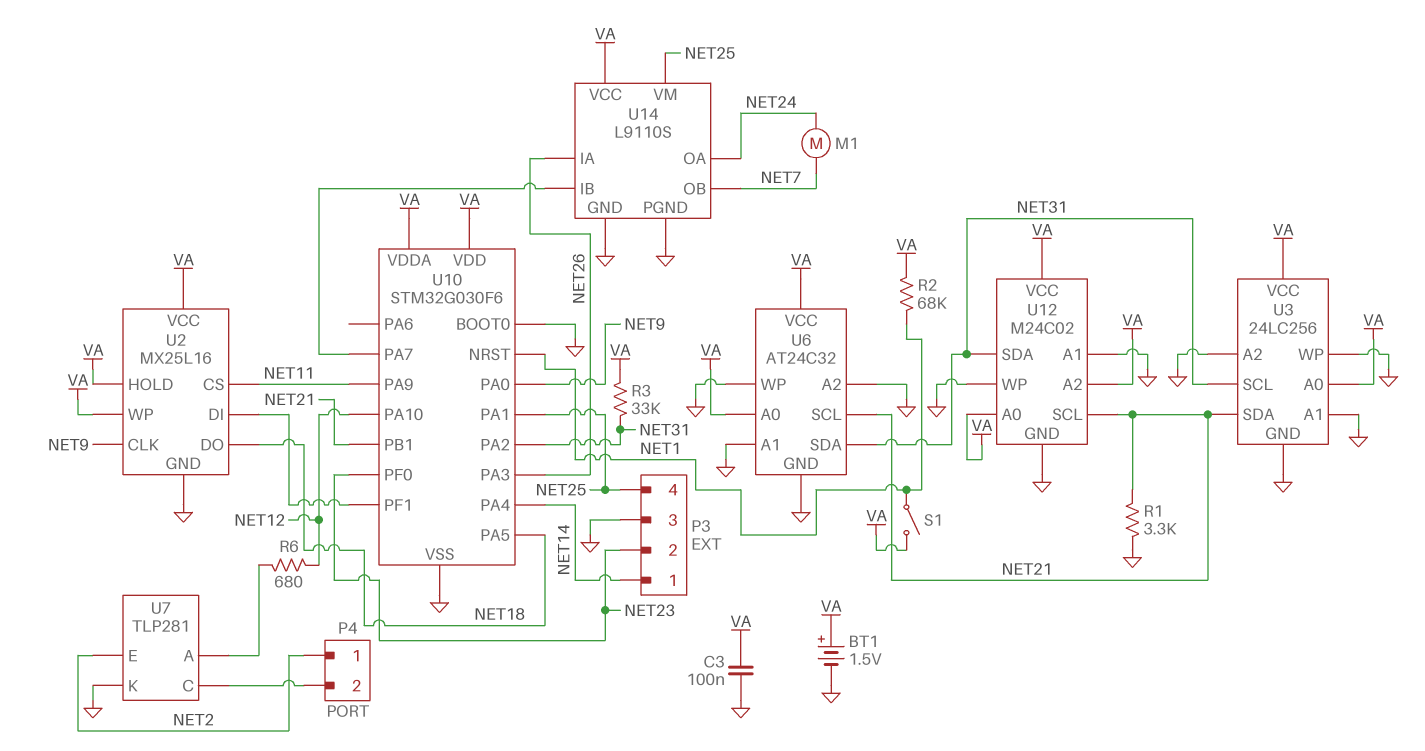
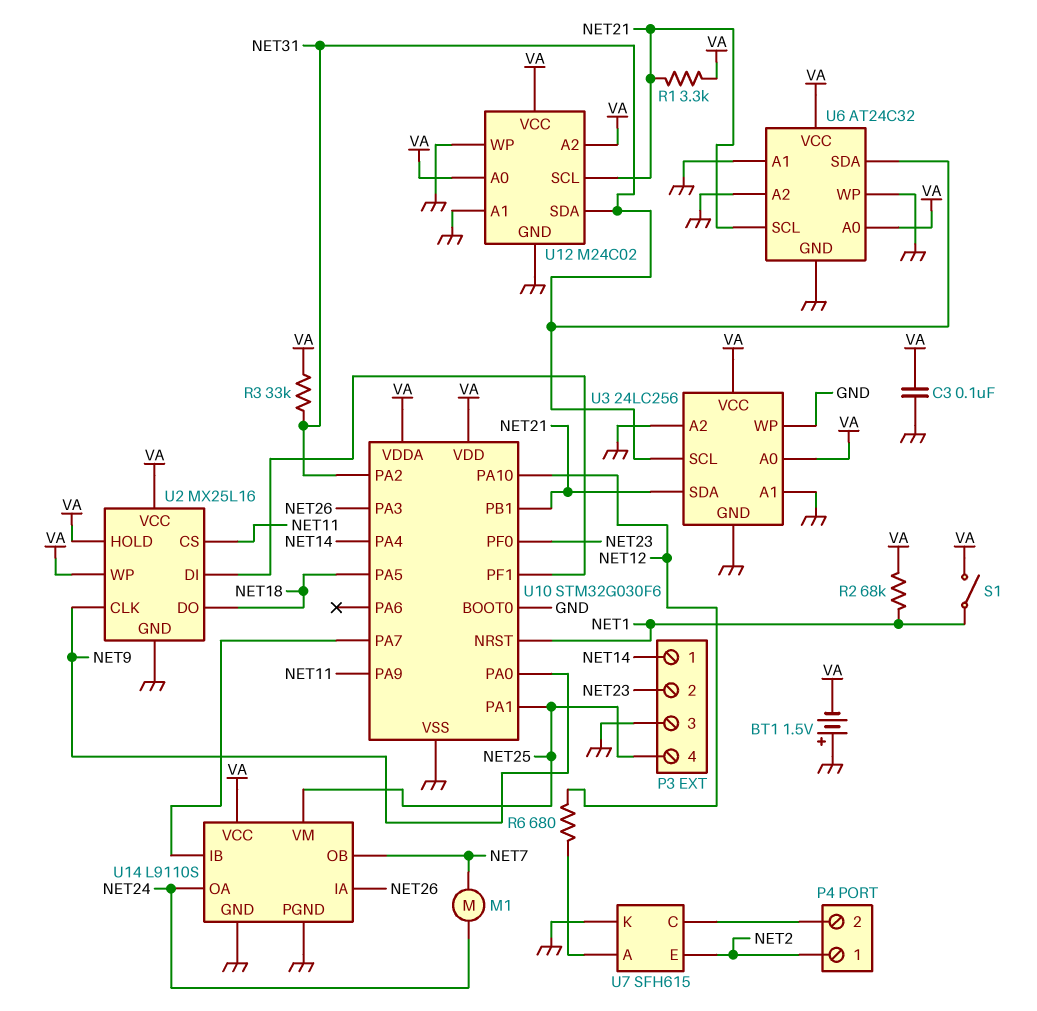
BT1: 1.5V (plus VA, minus GND) -> 1.5V (plus GND, minus VA)
R1: 3.3k (GND, NET21) -> 3.3k (NET21, VA)
U7: TLP281 -> SFH615

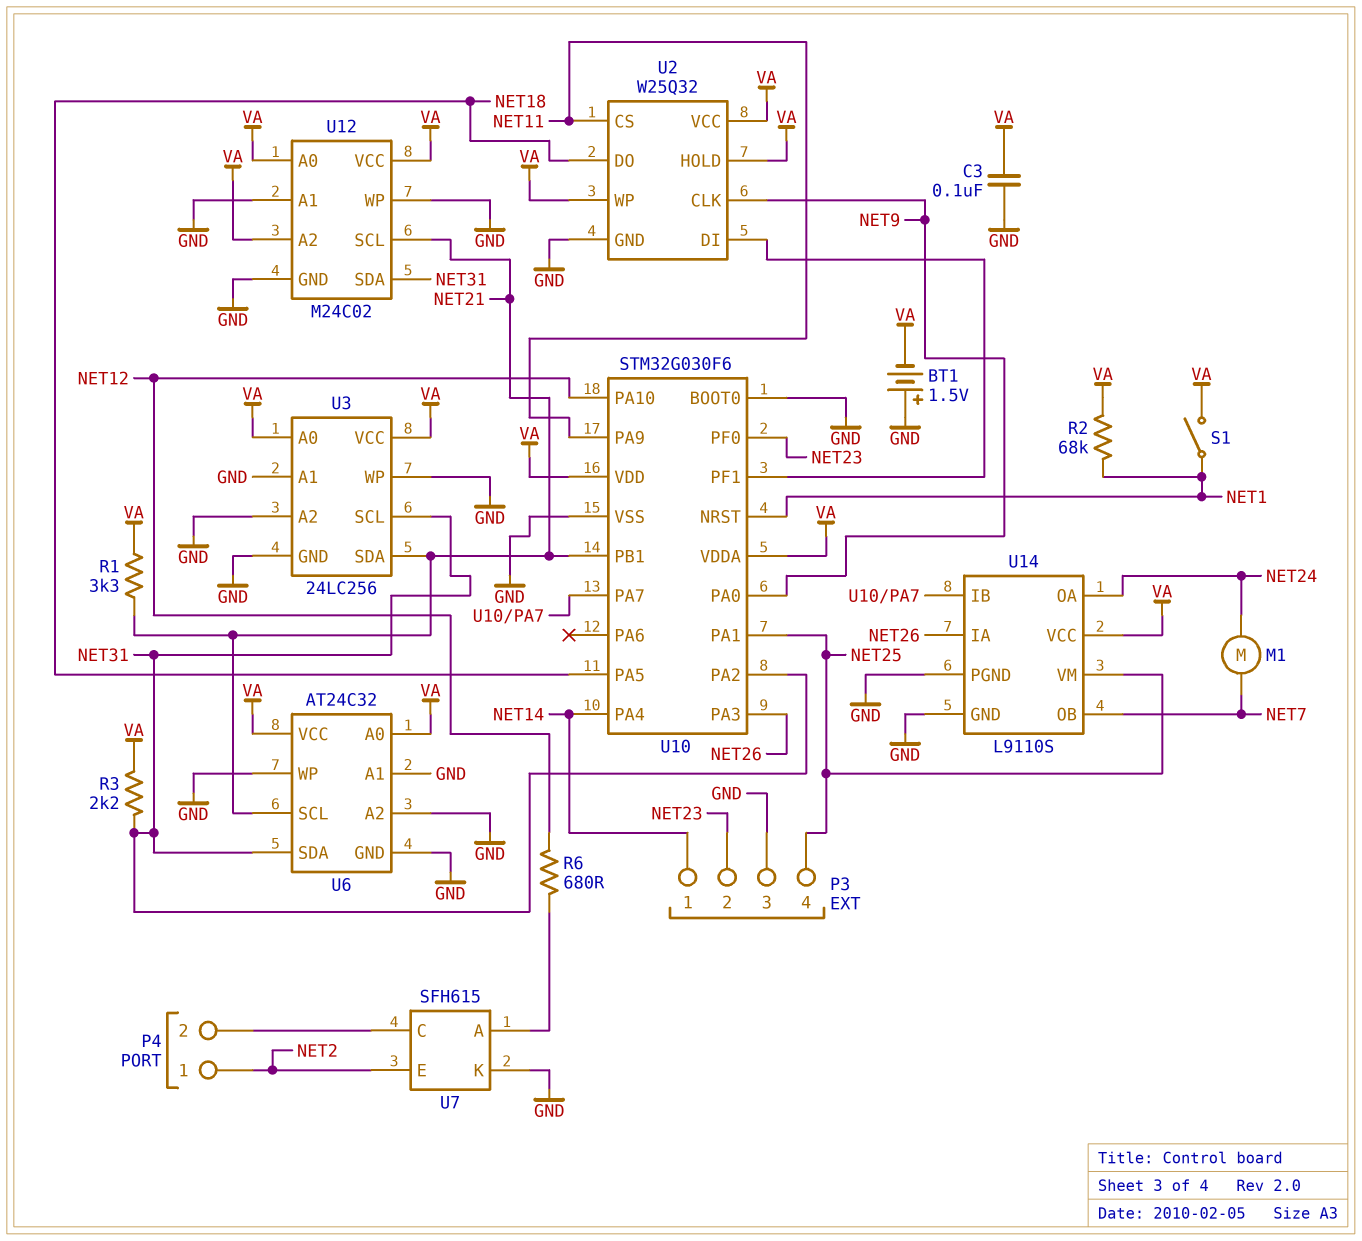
R3: 33k (NET31, VA) -> 2.2k (NET31, VA)
U2: MX25L16 -> W25Q32

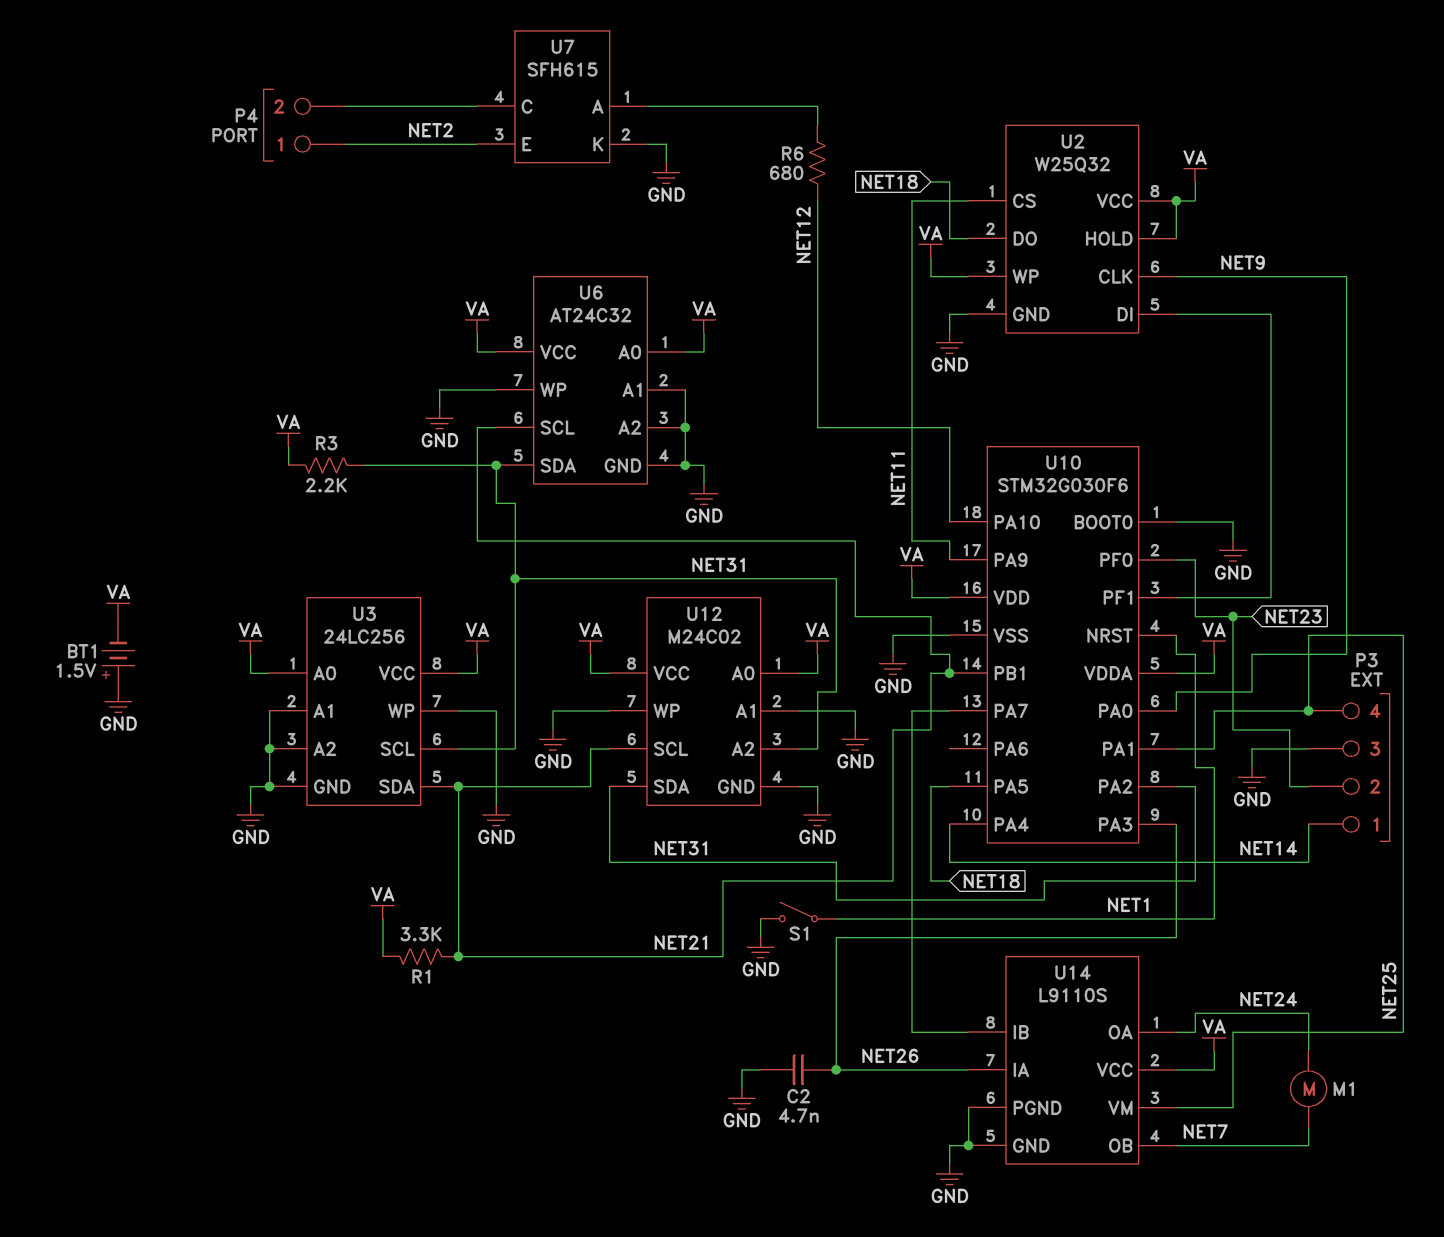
C2: none -> 4.7nF (GND, NET26)
C3: 100nF (GND, VA) -> none
R2: 68k (NET1, VA) -> none
S1: switch (NET1, VA) -> switch (GND, NET1)
U12 pin A2: VA -> NET31

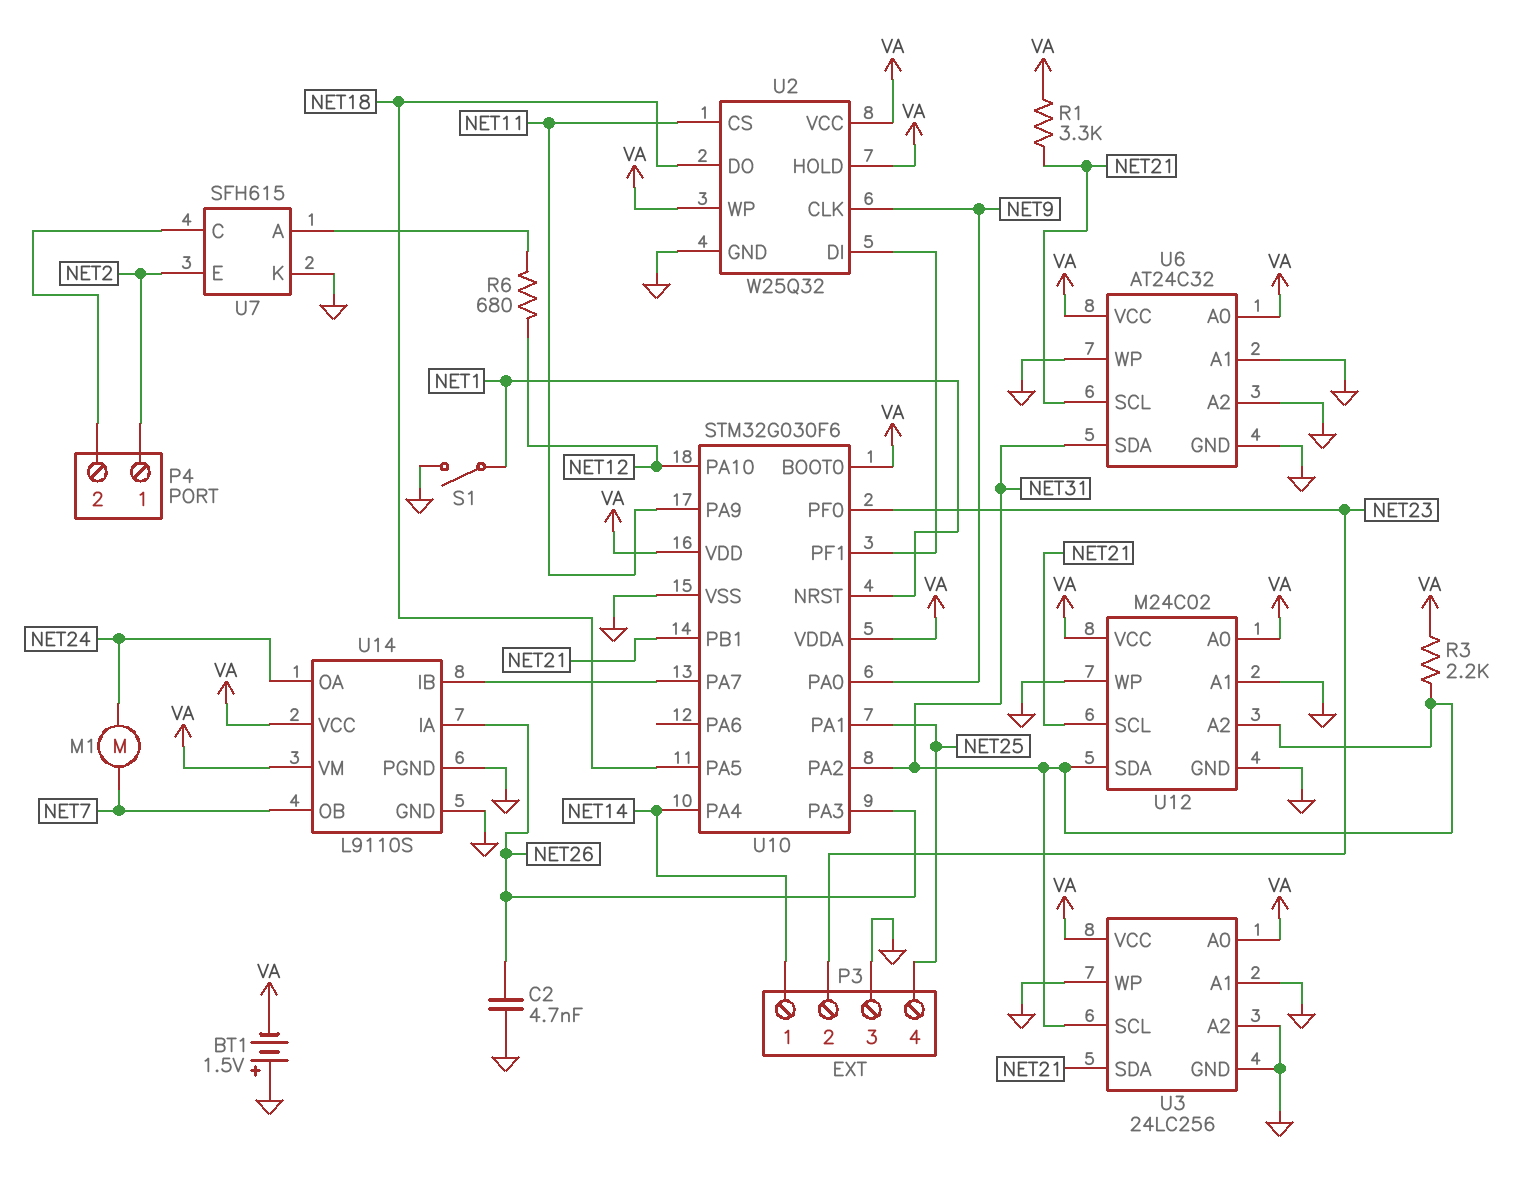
U10 pin BOOT0: GND -> VA
U14 pin VM: NET25 -> VA

